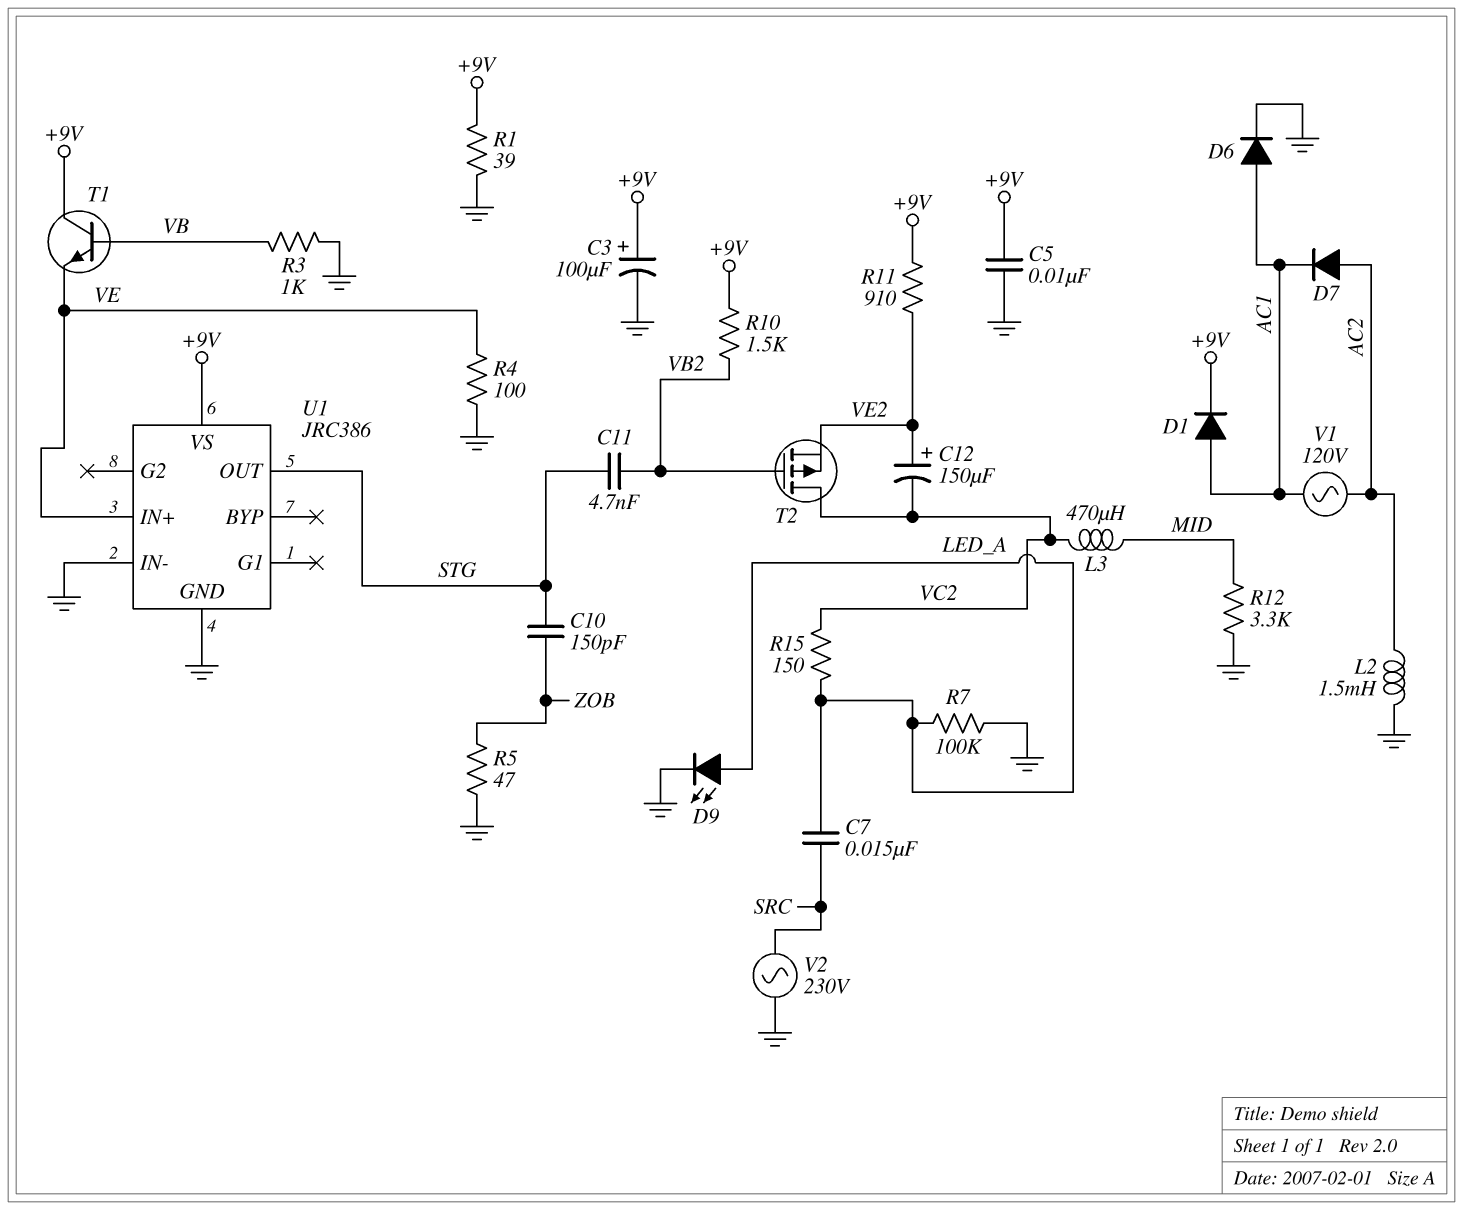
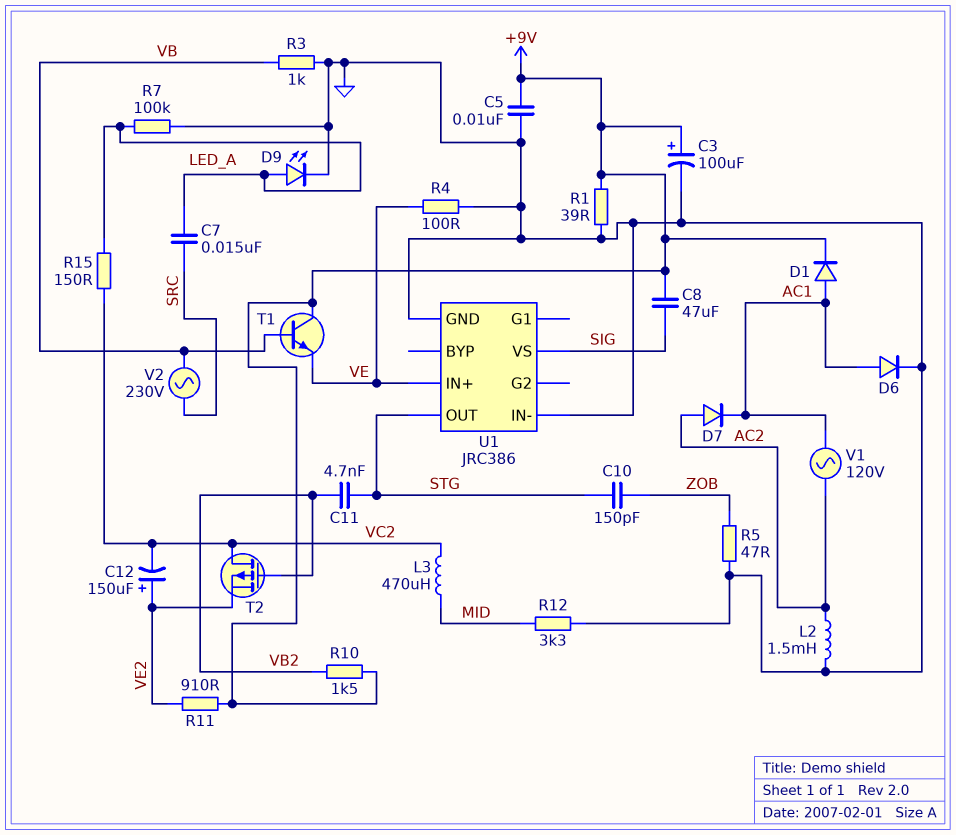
C8: none -> 47uF (+9V, SIG)
U1 pin VS: +9V -> SIG
V2: AC 230V (GND, SRC) -> AC 230V (SRC, VB)

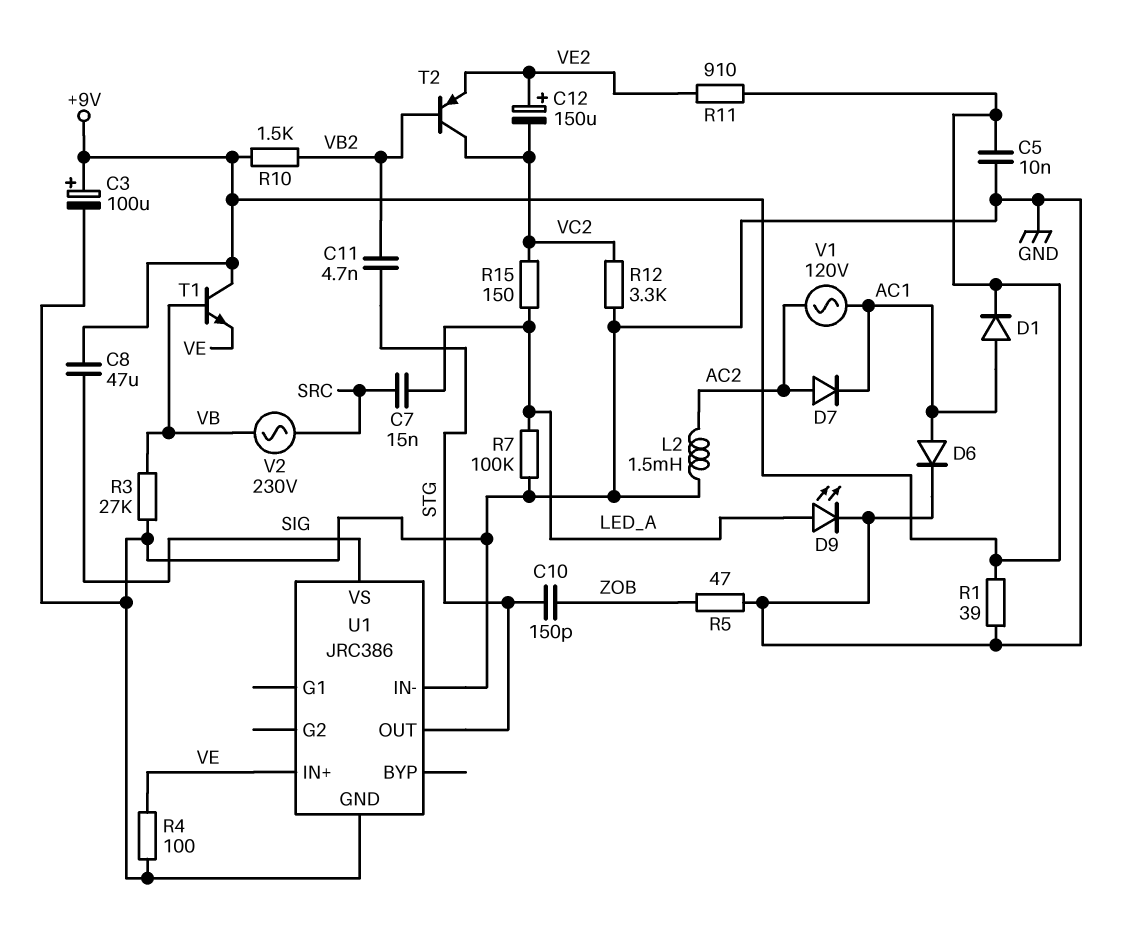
L3: 470uH (MID, VC2) -> none
R3: 1k (GND, VB) -> 27k (GND, VB)
R12: 3.3k (GND, MID) -> 3.3k (GND, VC2)
T2: PMOS (G VB2, D VC2, S VE2) -> PNP (B VB2, C VC2, E VE2)

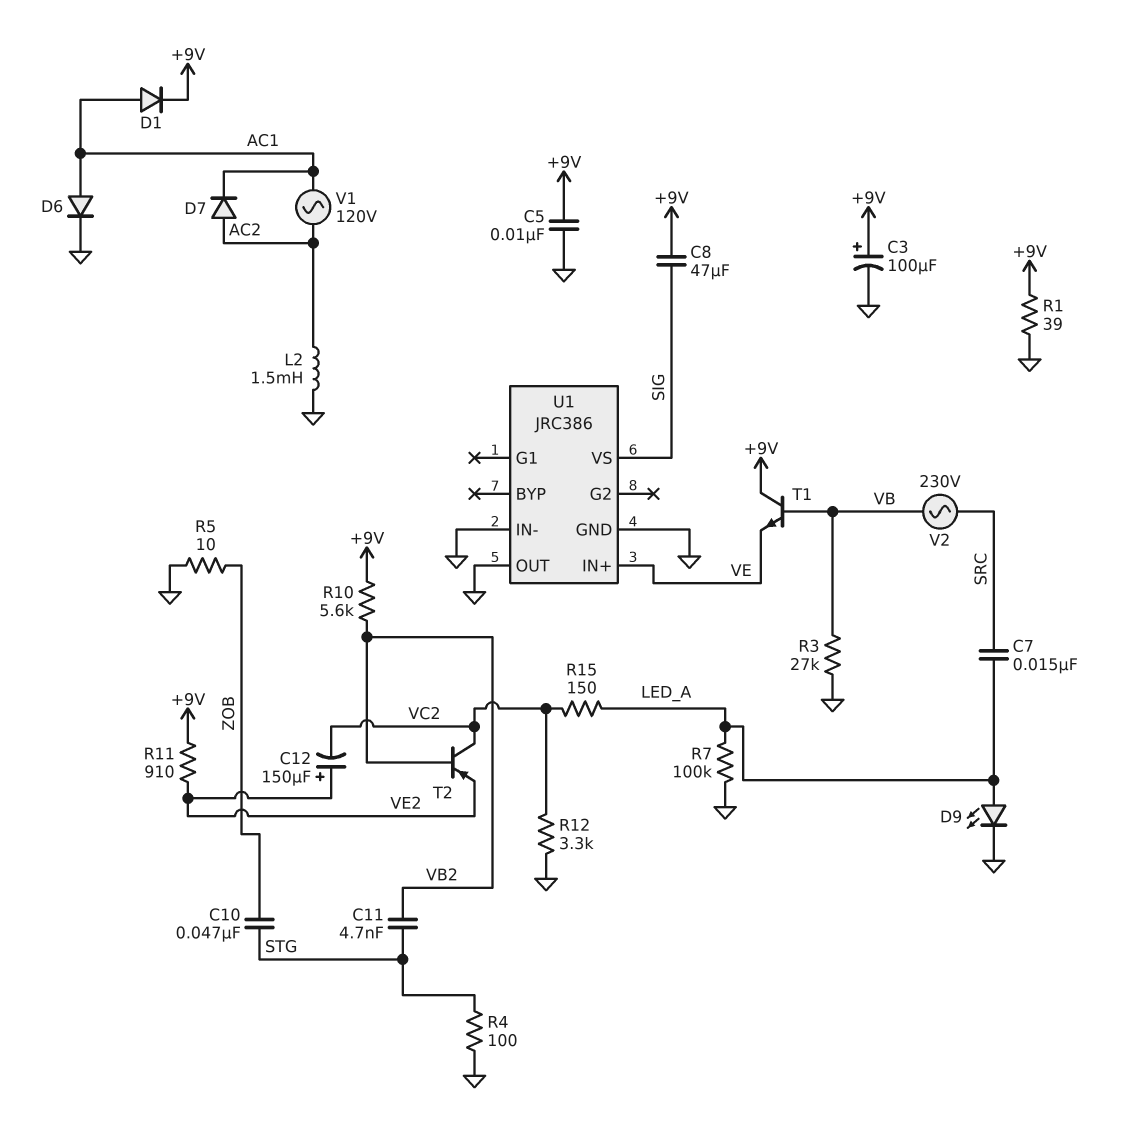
C10: 150pF (STG, ZOB) -> 47nF (STG, ZOB)
R4: 100 (GND, VE) -> 100 (GND, STG)
R5: 47 (GND, ZOB) -> 10 (GND, ZOB)
R10: 1.5k (+9V, VB2) -> 5.6k (+9V, VB2)
U1 pin OUT: STG -> GND

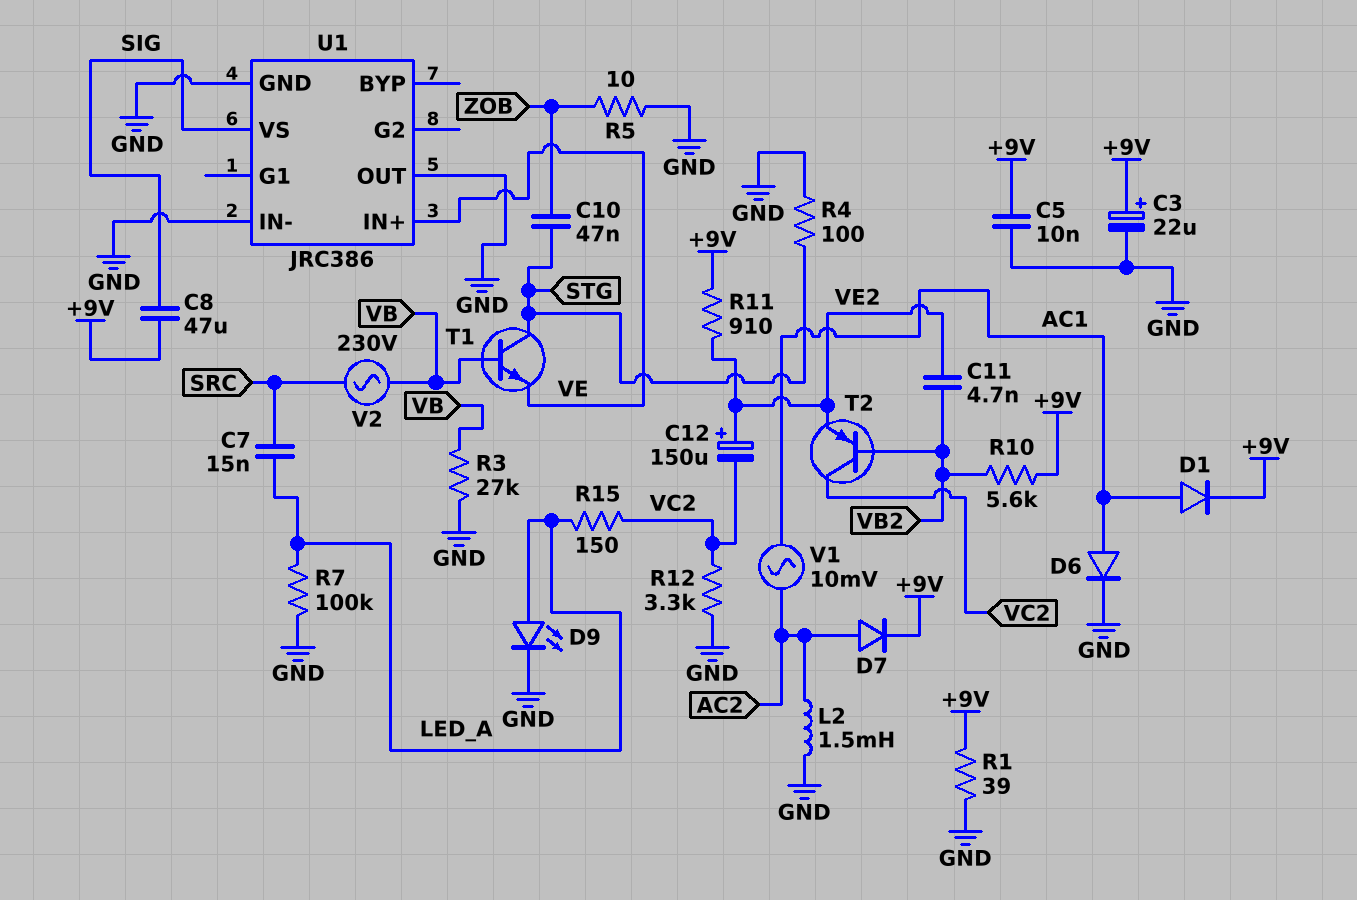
C3: 100uF (plus +9V, minus GND) -> 22uF (plus +9V, minus GND)
C11: 4.7nF (STG, VB2) -> 4.7nF (VB2, VE2)
D7: diode (A AC2, K AC1) -> diode (A AC2, K +9V)
T1: NPN (B VB, C +9V, E VE) -> NPN (B VB, C STG, E VE)
V1: AC 120V (AC1, AC2) -> AC 10mV (AC1, AC2)

